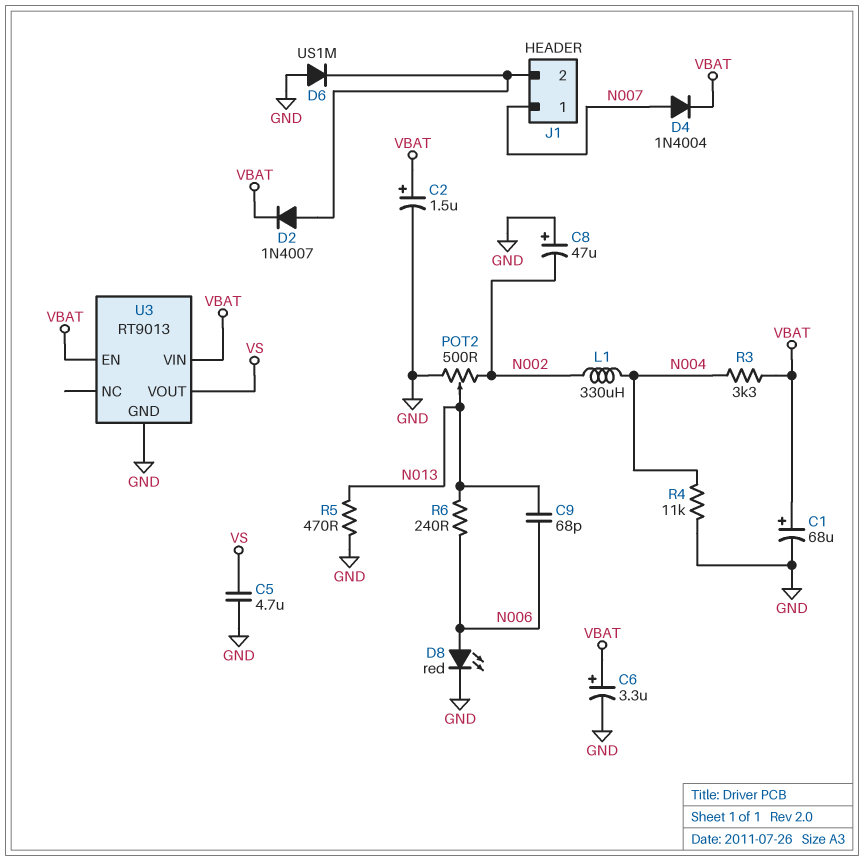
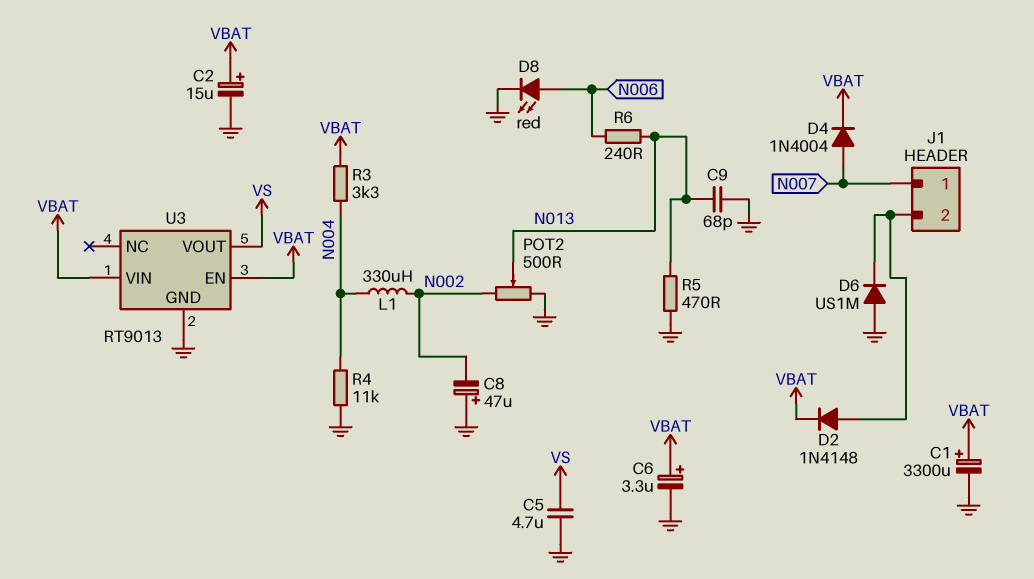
C1: 68uF (plus VBAT, minus GND) -> 3300uF (plus VBAT, minus GND)
C2: 1.5uF (plus VBAT, minus GND) -> 15uF (plus VBAT, minus GND)
C9: 68pF (N006, N013) -> 68pF (GND, N013)
D2: diode 1N4007 (A J1/2, K VBAT) -> diode 1N4148 (A J1/2, K VBAT)

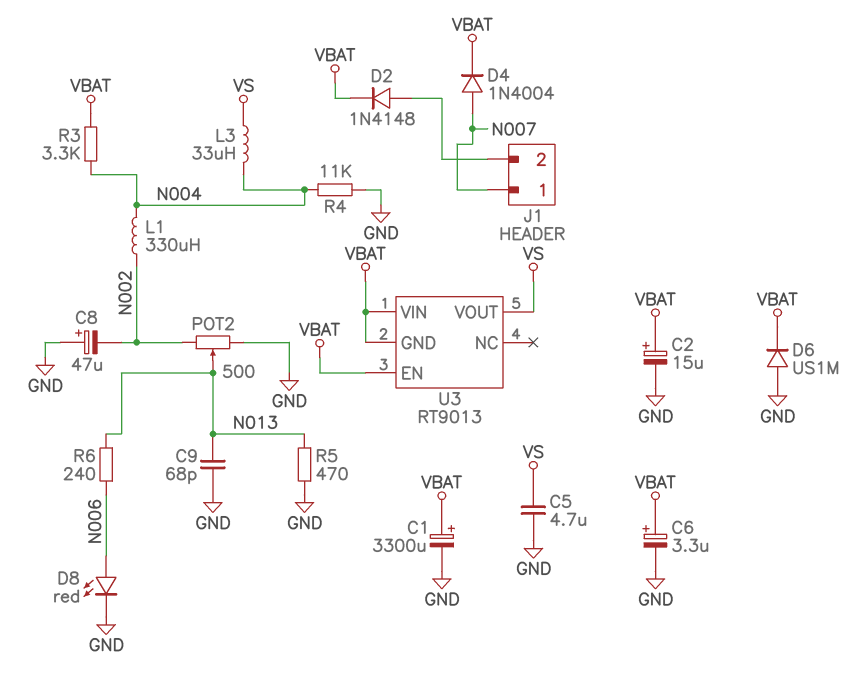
D6: diode US1M (A GND, K J1/2) -> diode US1M (A GND, K VBAT)
L3: none -> 33uH (N004, VS)
U3 pin GND: GND -> VBAT

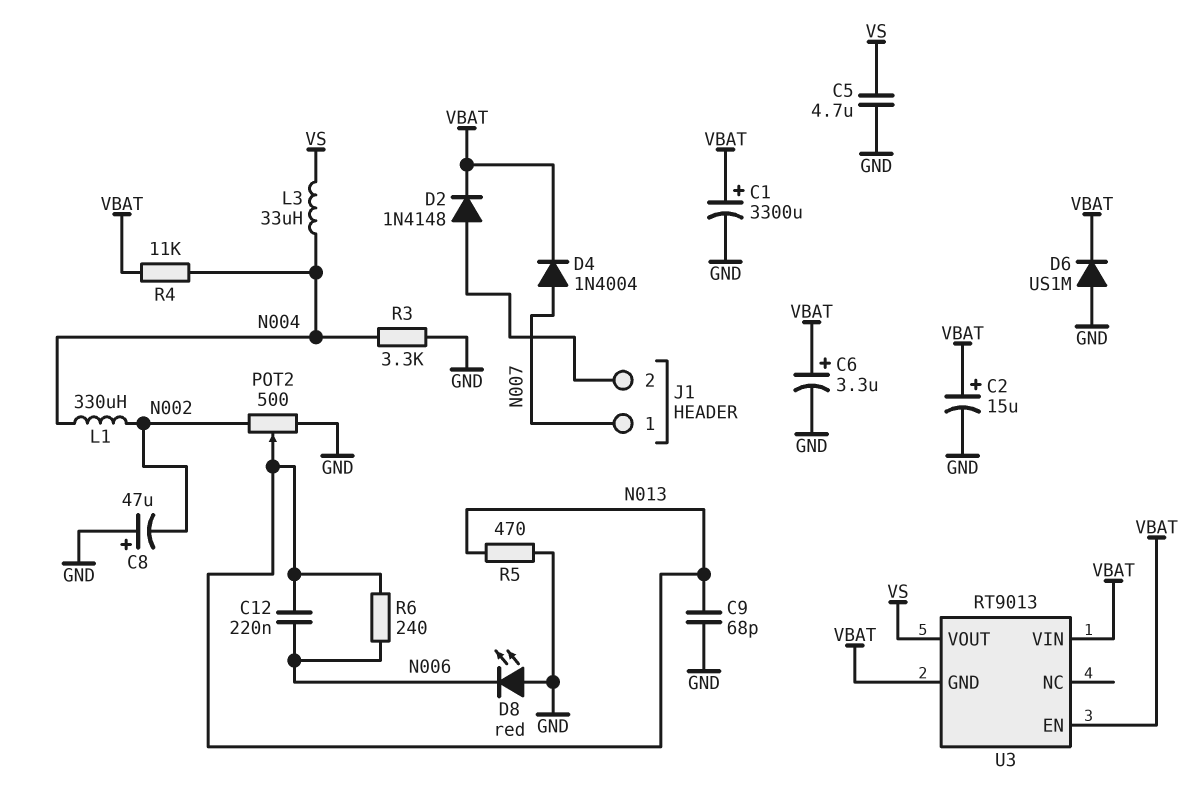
C12: none -> 220nF (N006, N013)
D8: LED red (A N006, K GND) -> LED red (A GND, K N006)
R3: 3.3k (N004, VBAT) -> 3.3k (GND, N004)
R4: 11k (GND, N004) -> 11k (N004, VBAT)

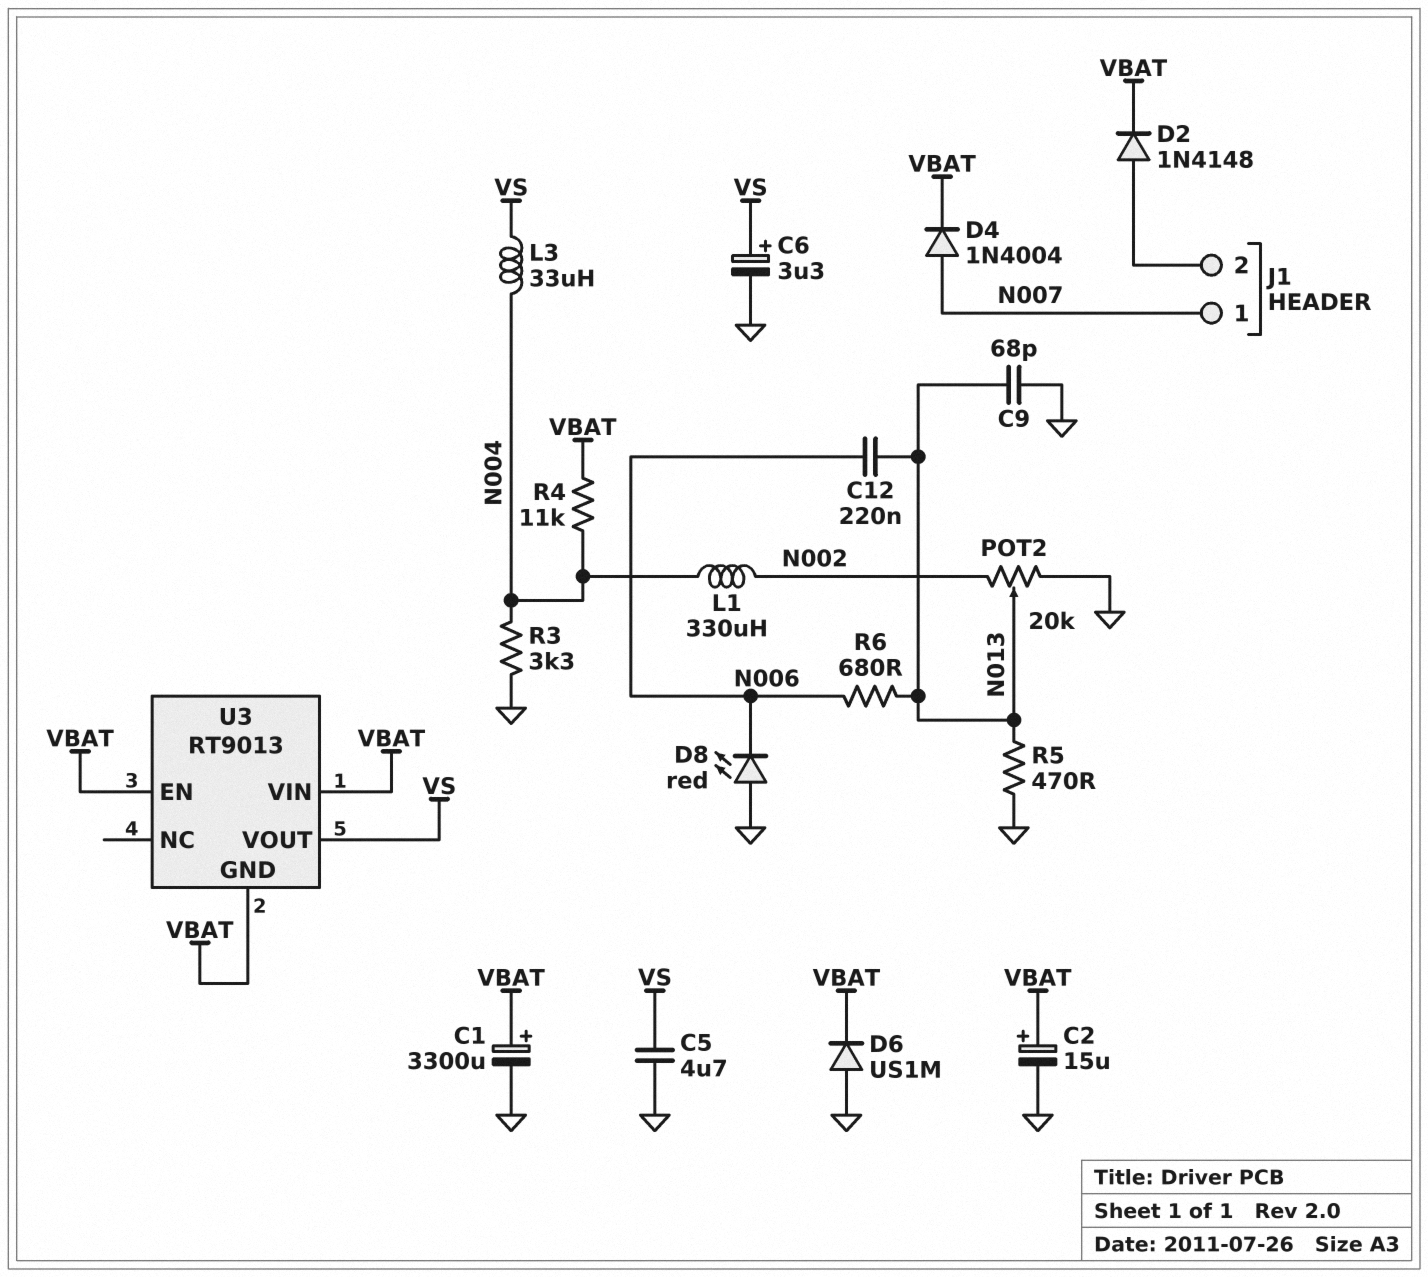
C6: 3.3uF (plus VBAT, minus GND) -> 3.3uF (plus VS, minus GND)
C8: 47uF (plus GND, minus N002) -> none
POT2: 500 (GND, N002, wiper N013) -> 20k (GND, N002, wiper N013)
R6: 240 (N006, N013) -> 680 (N006, N013)

